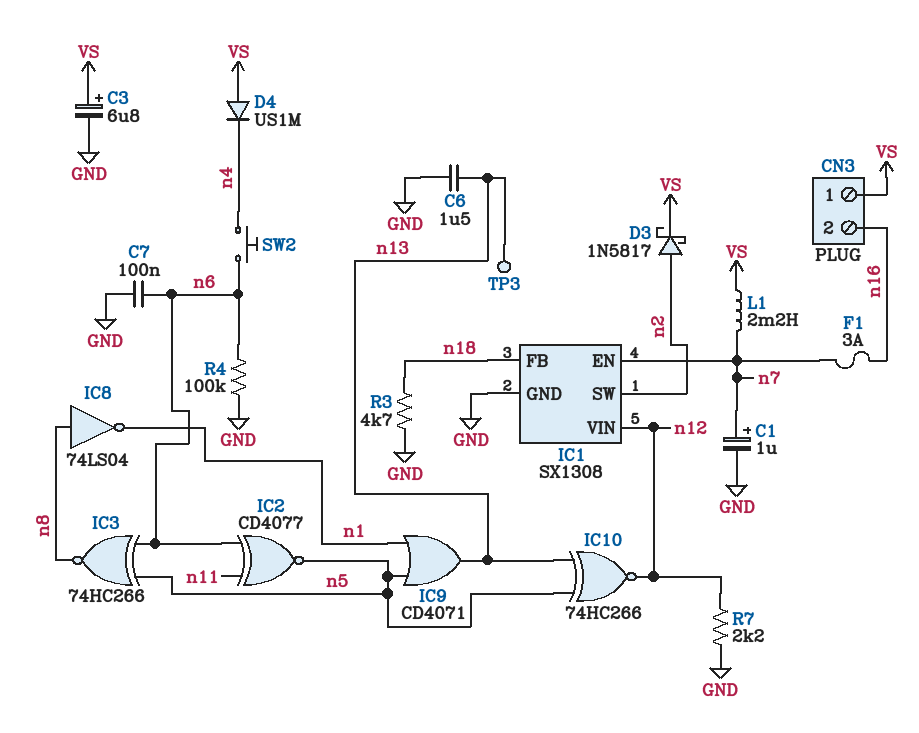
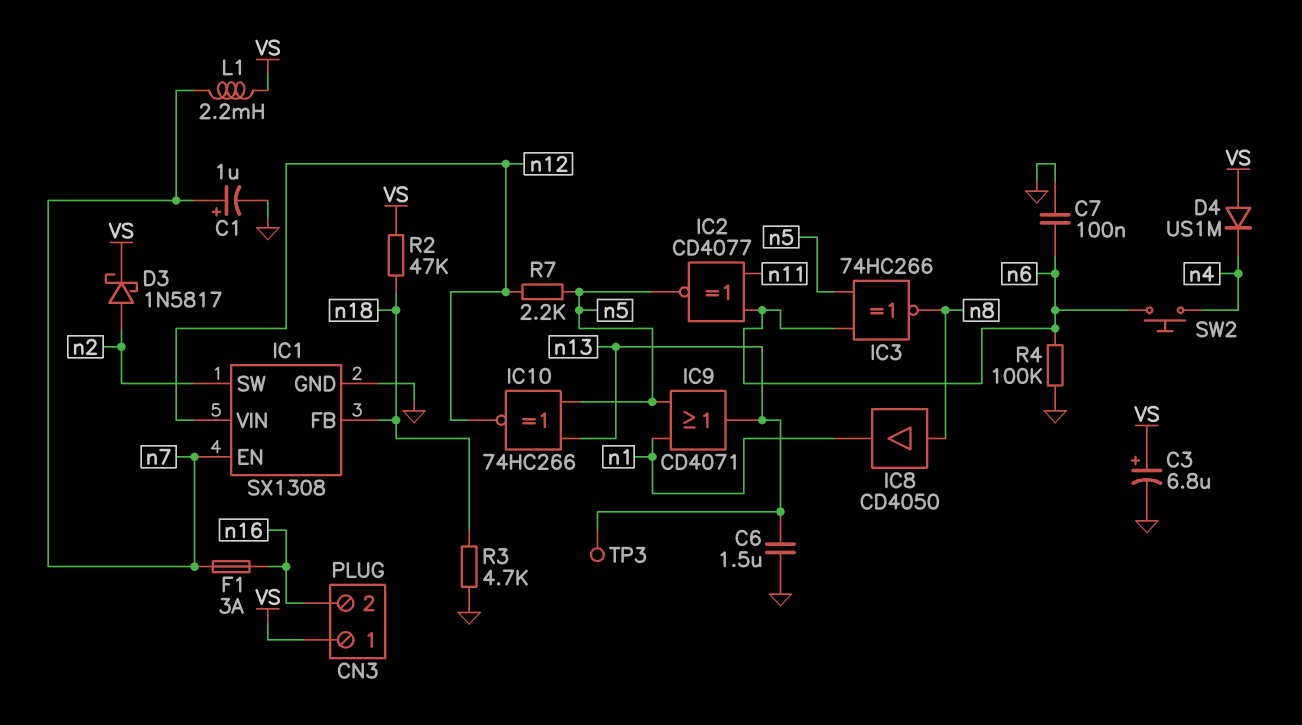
IC8: NOT 74LS04 (in n8, out n1) -> buffer CD4050 (in n8, out n1)
R2: none -> 47k (VS, n18)
R7: 2.2k (GND, n12) -> 2.2k (n5, n12)

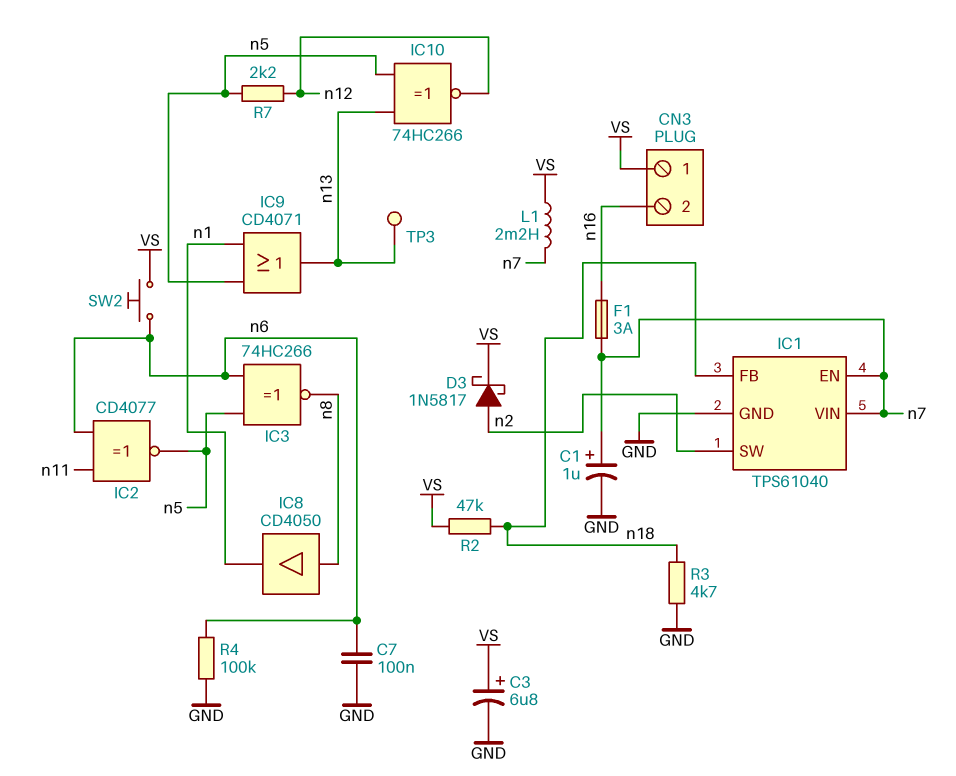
C6: 1.5uF (GND, n13) -> none
D4: diode US1M (A VS, K n4) -> none
IC1: SX1308 -> TPS61040
IC1 pin VIN: n12 -> n7
SW2: button (n4, n6) -> button (VS, n6)

